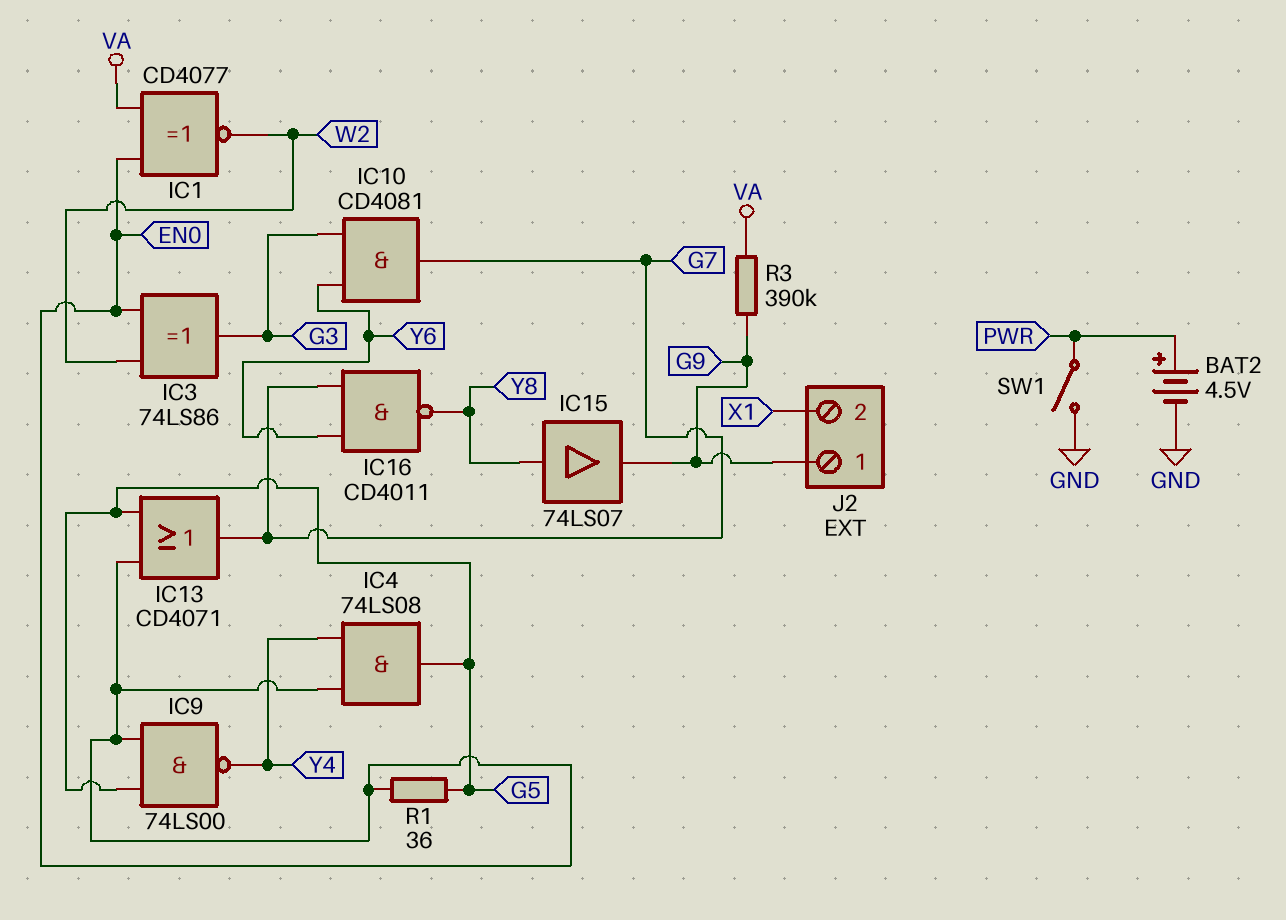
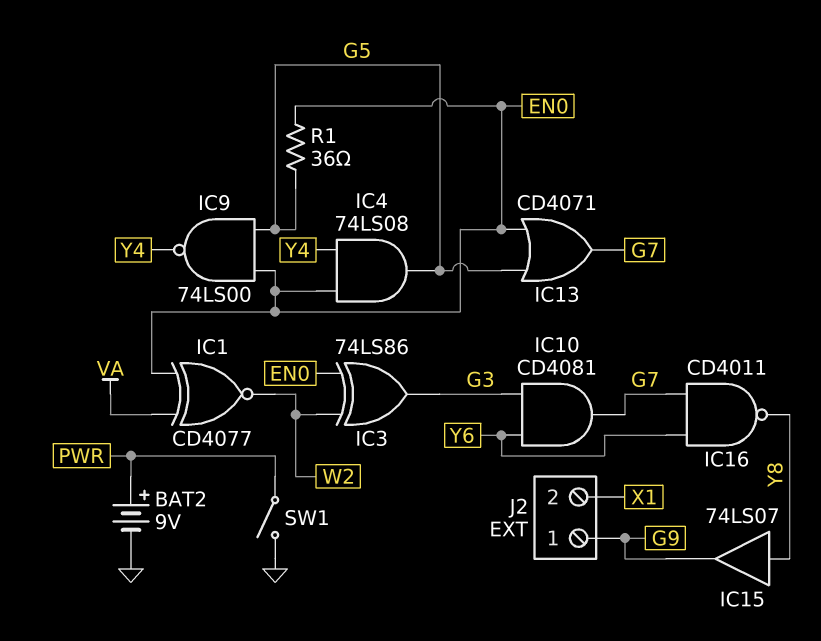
BAT2: 4.5V (plus PWR, minus GND) -> 9V (plus PWR, minus GND)
R3: 390k (G9, VA) -> none

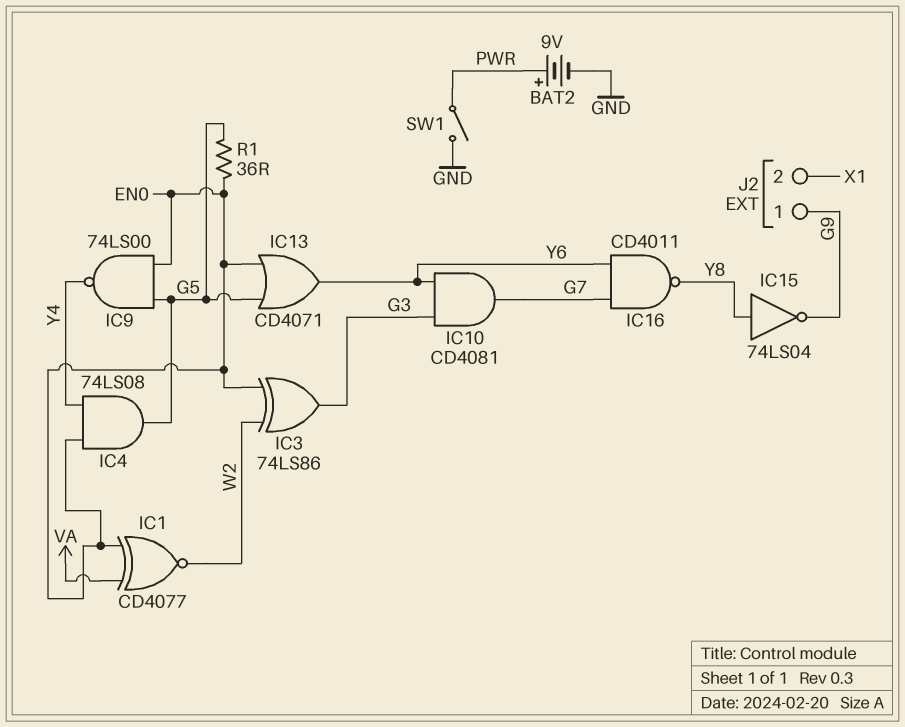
IC13: OR CD4071 (in EN0, in G5, out G7) -> OR CD4071 (in EN0, in G5, out Y6)
IC15: buffer 74LS07 (in Y8, out G9) -> NOT 74LS04 (in Y8, out G9)

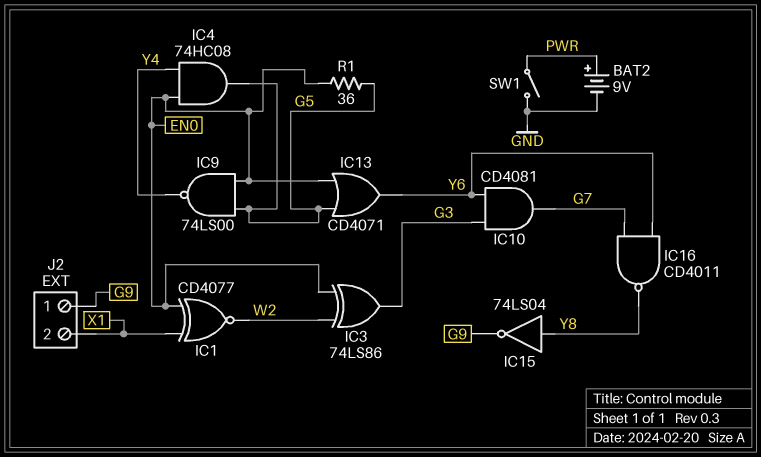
IC1: XNOR CD4077 (in EN0, in VA, out W2) -> XNOR CD4077 (in EN0, in X1, out W2)
IC4: AND 74LS08 (in EN0, in Y4, out G5) -> AND 74HC08 (in EN0, in Y4, out G5)

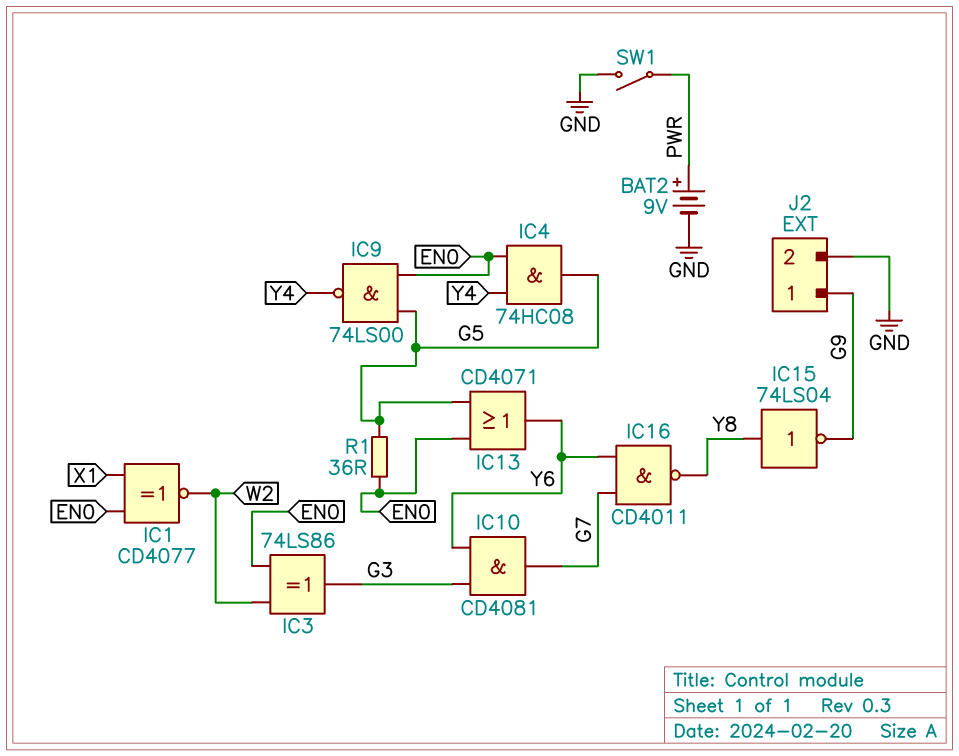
J2 pin 2: X1 -> GND

